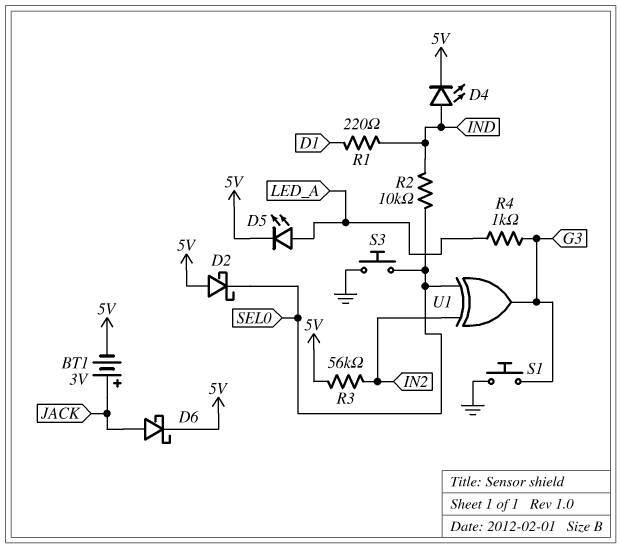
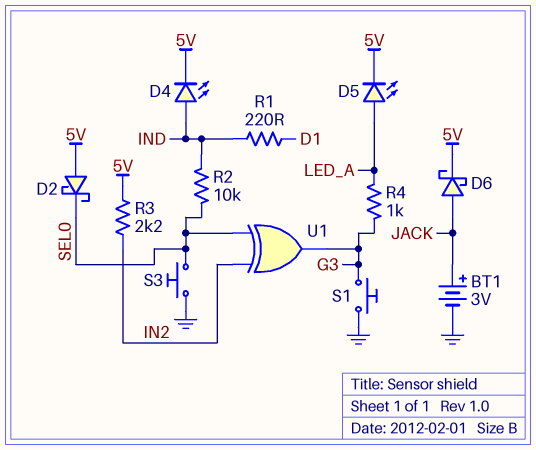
BT1: 3V (plus JACK, minus 5V) -> 3V (plus JACK, minus GND)
R3: 56k (5V, IN2) -> 2.2k (5V, IN2)

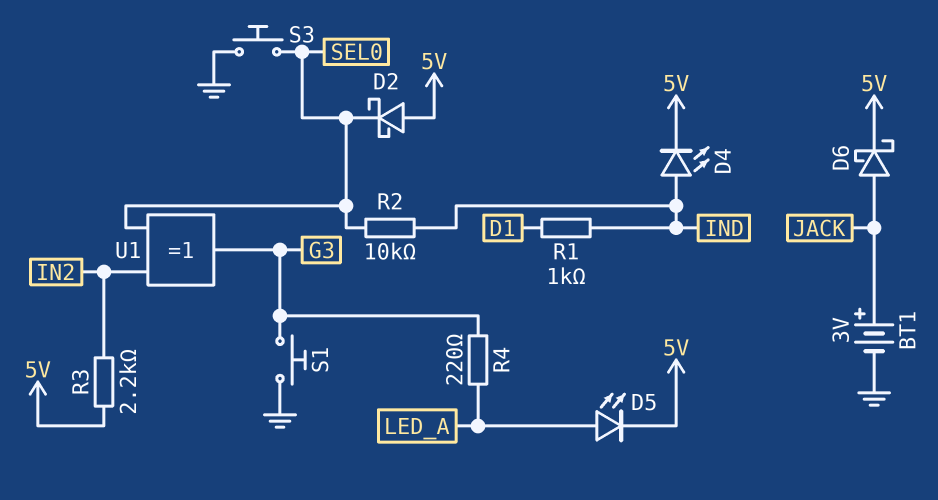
R1: 220 (D1, IND) -> 1k (D1, IND)
R4: 1k (G3, LED_A) -> 220 (G3, LED_A)

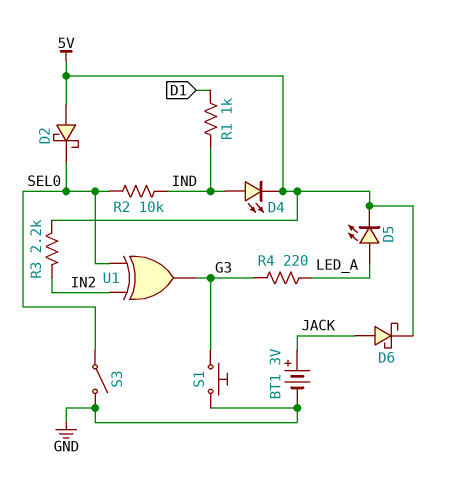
S3: button (GND, SEL0) -> switch (GND, SEL0)

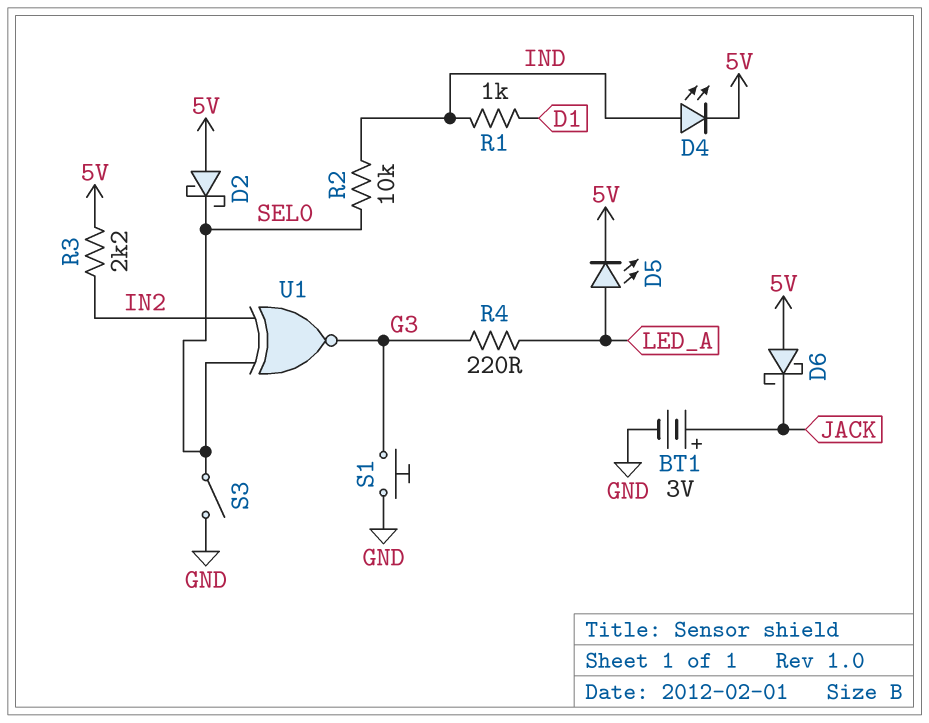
D6: schottky (A JACK, K 5V) -> schottky (A 5V, K JACK)
U1: XOR (in IN2, in SEL0, out G3) -> XNOR (in IN2, in SEL0, out G3)

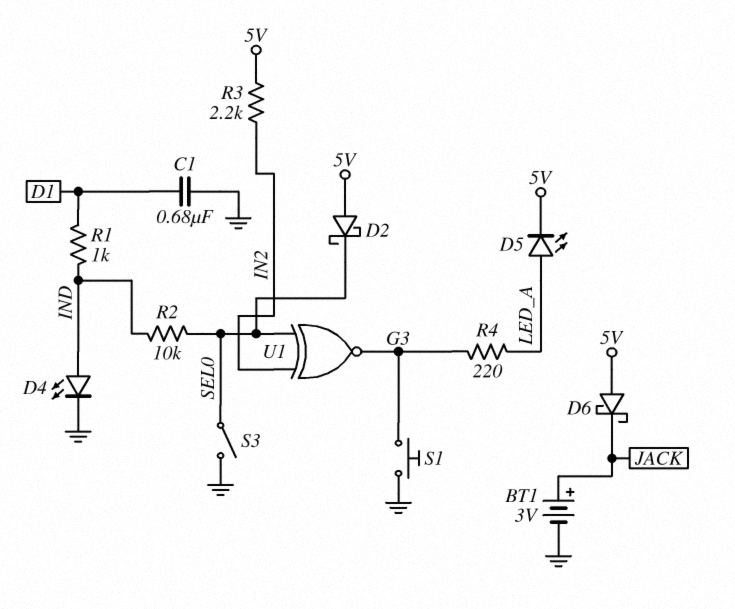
C1: none -> 680nF (D1, GND)
D4: LED (A IND, K 5V) -> LED (A IND, K GND)

